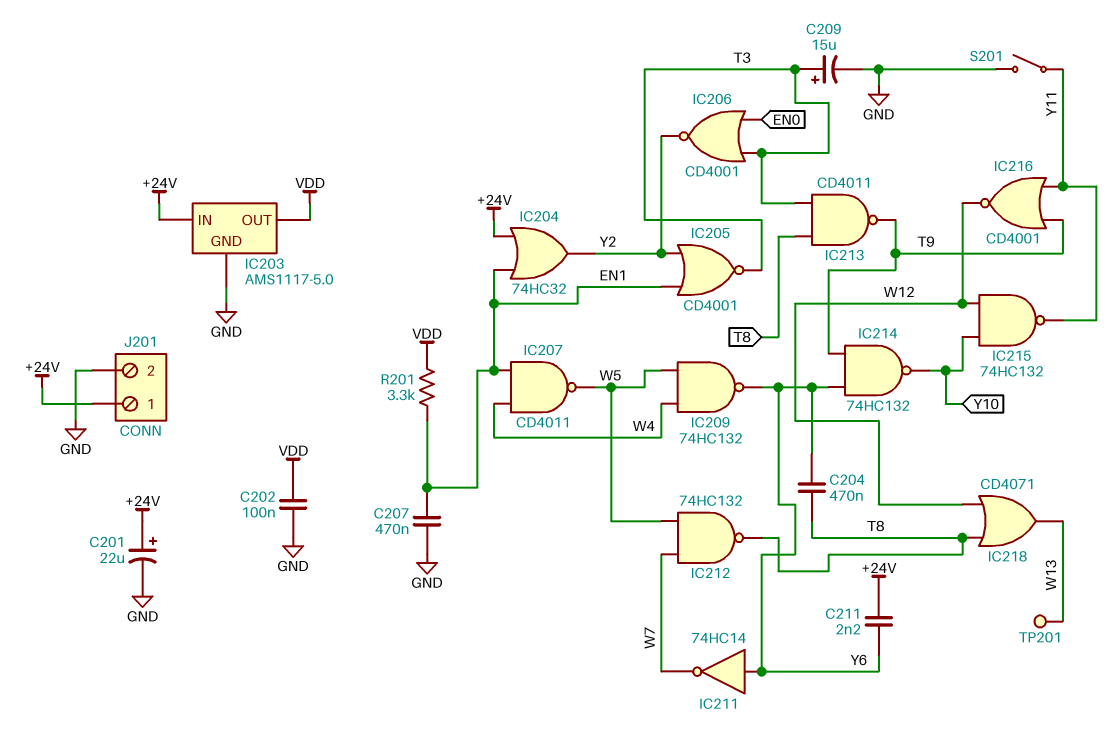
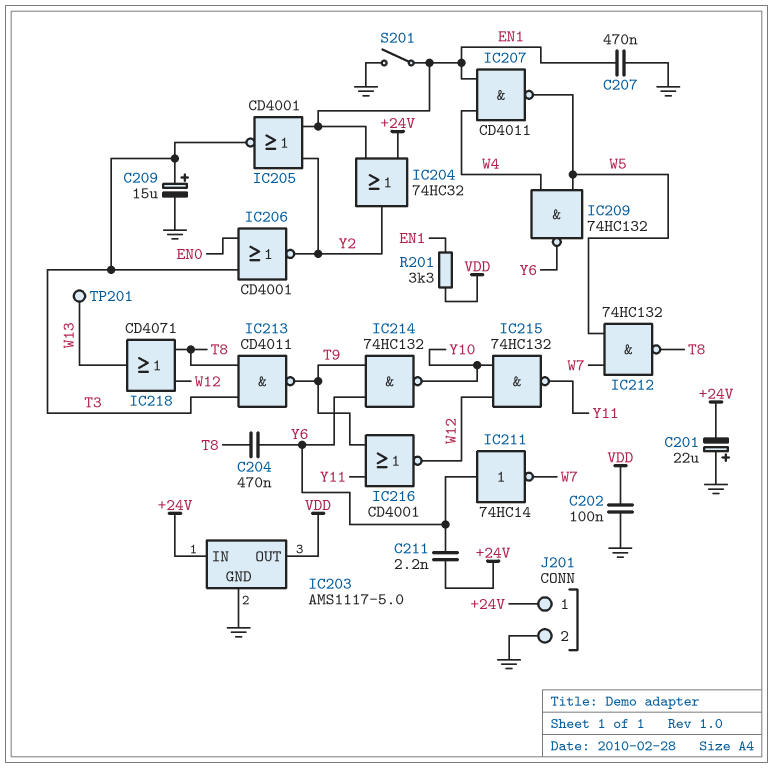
C201: 22uF (plus +24V, minus GND) -> 22uF (plus GND, minus +24V)
S201: switch (GND, Y11) -> switch (EN1, GND)

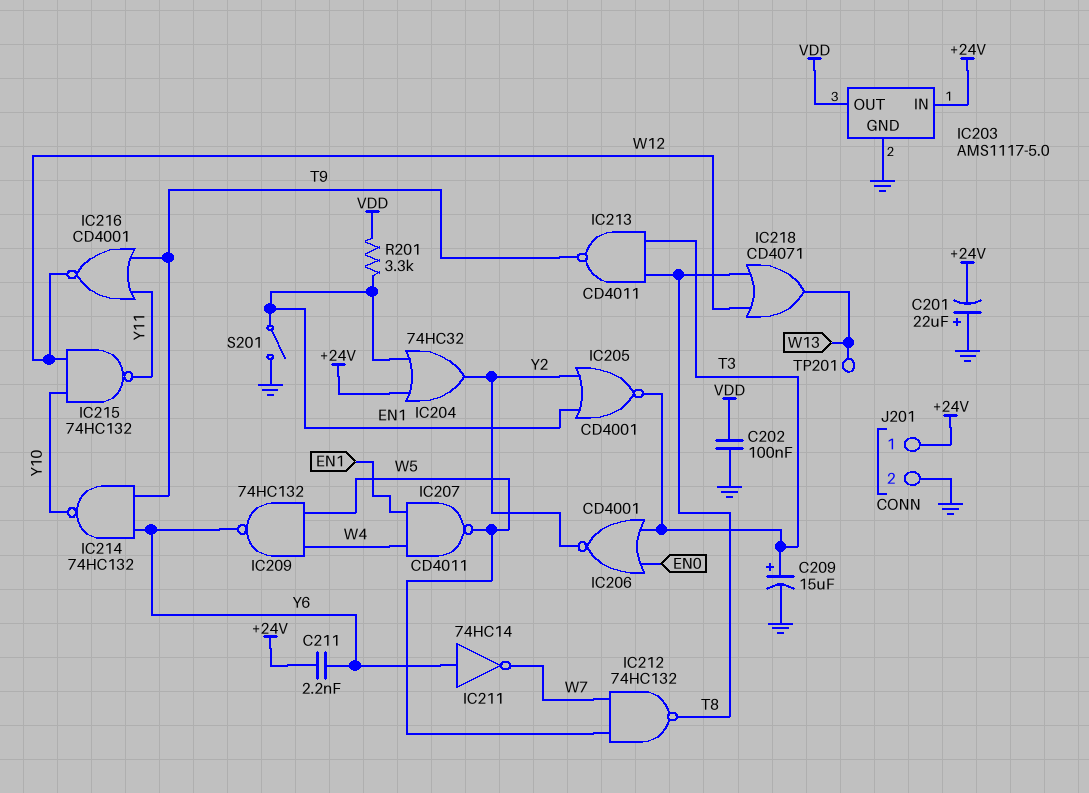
C204: 470nF (T8, Y6) -> none
C207: 470nF (EN1, GND) -> none

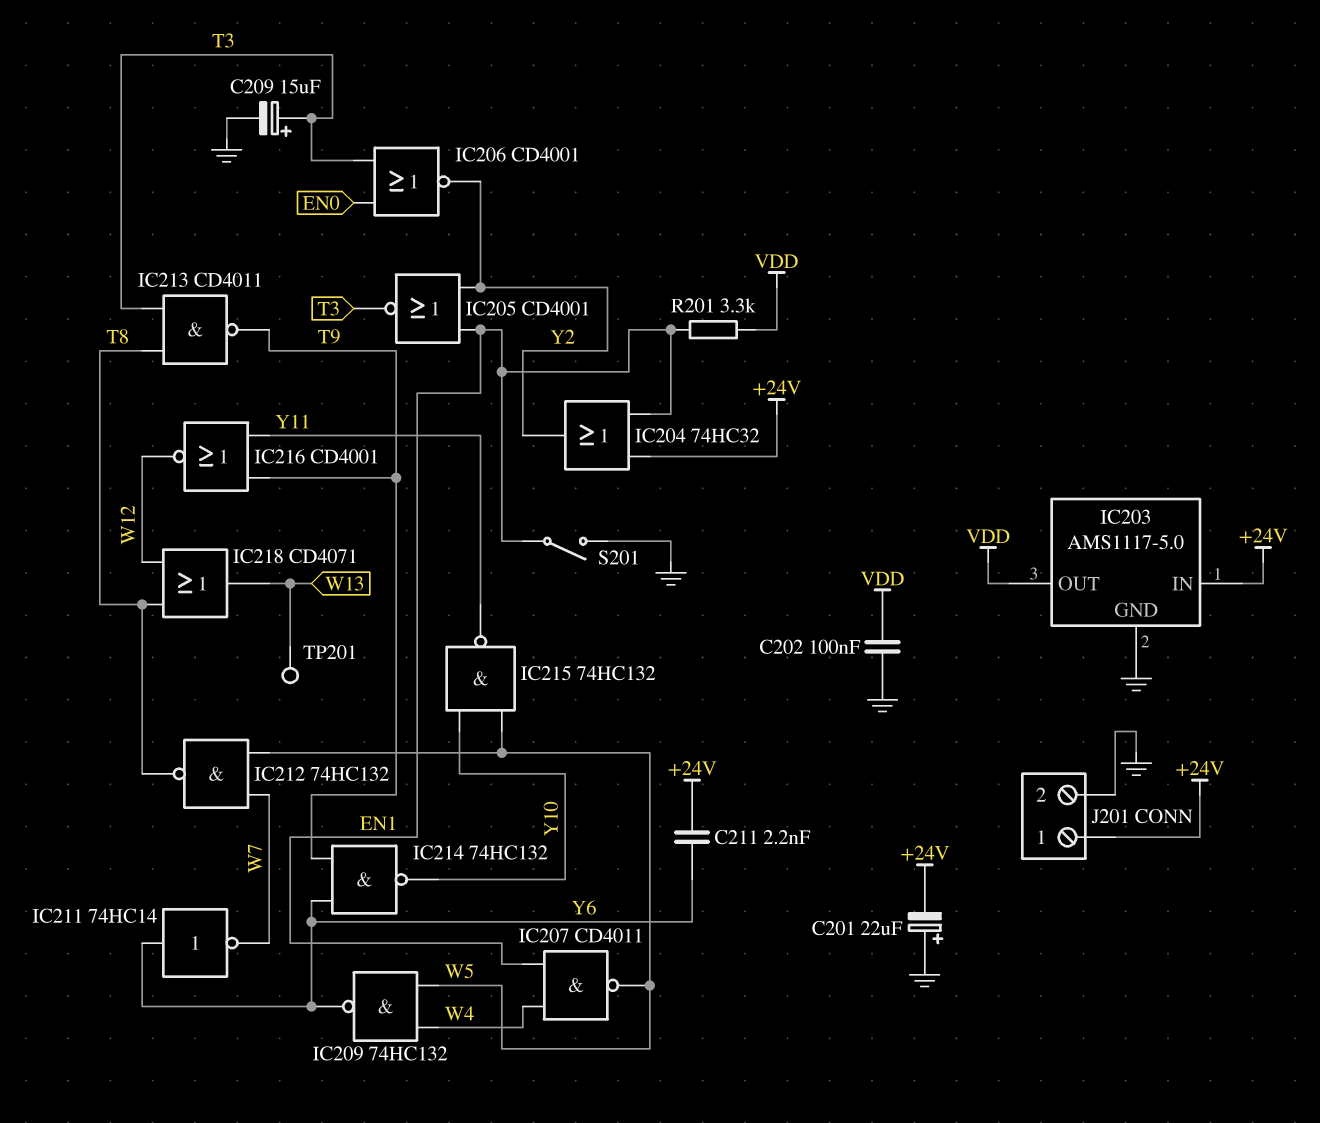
IC215: NAND 74HC132 (in W12, in Y10, out Y11) -> NAND 74HC132 (in W5, in Y10, out Y11)

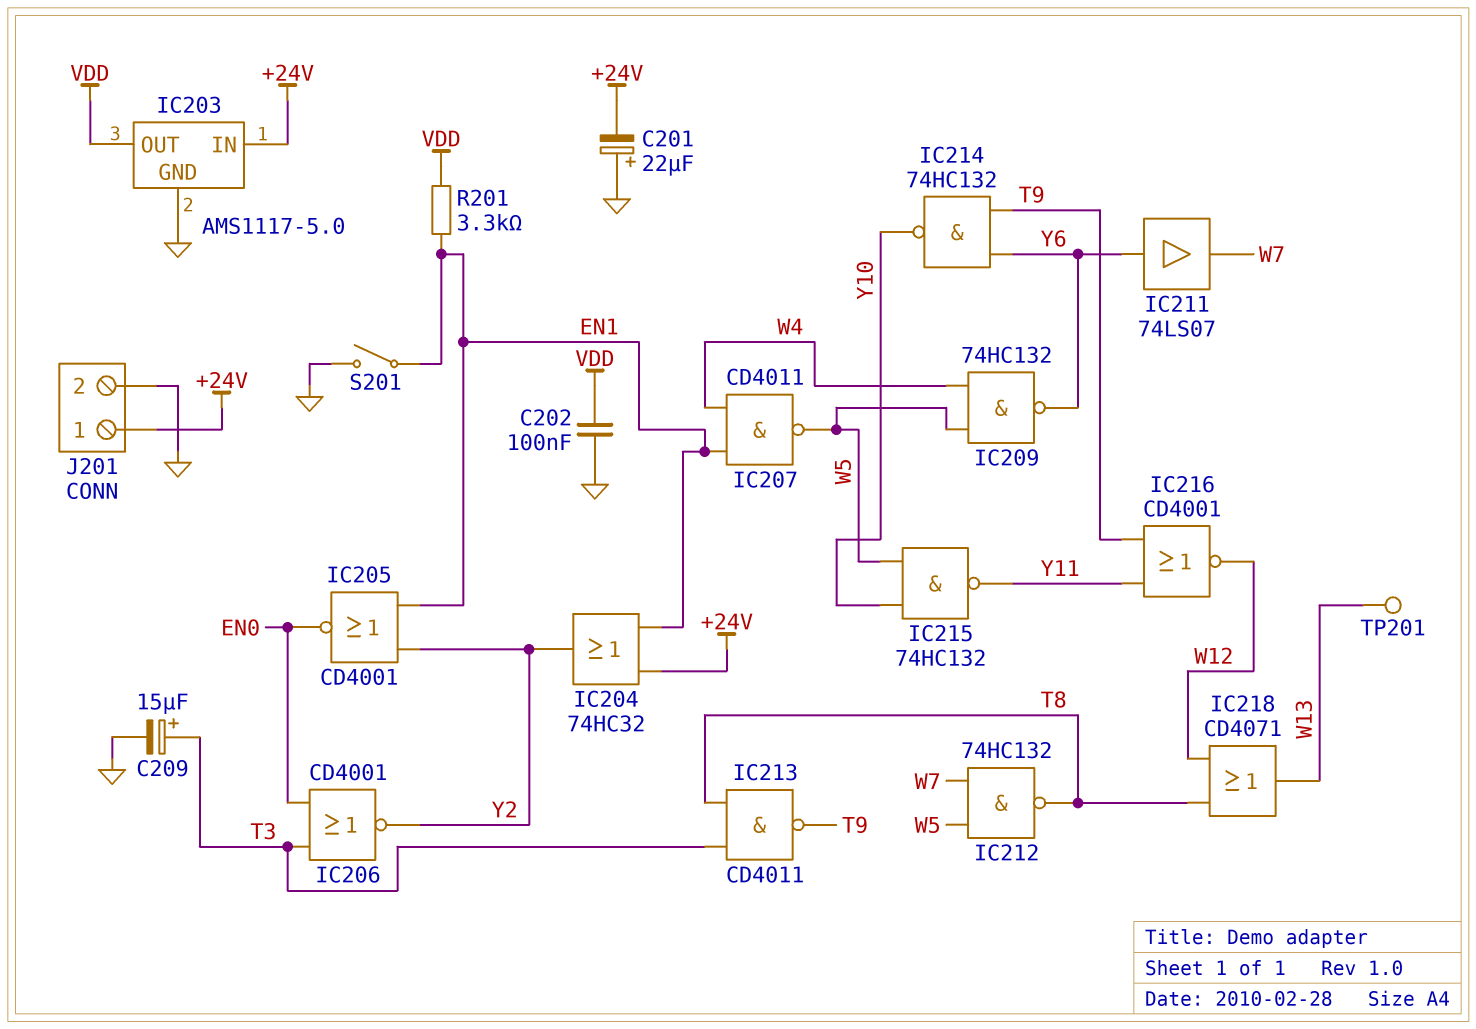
C211: 2.2nF (+24V, Y6) -> none
IC205: NOR CD4001 (in EN1, in Y2, out T3) -> NOR CD4001 (in EN1, in Y2, out EN0)
IC211: NOT 74HC14 (in Y6, out W7) -> buffer 74LS07 (in Y6, out W7)

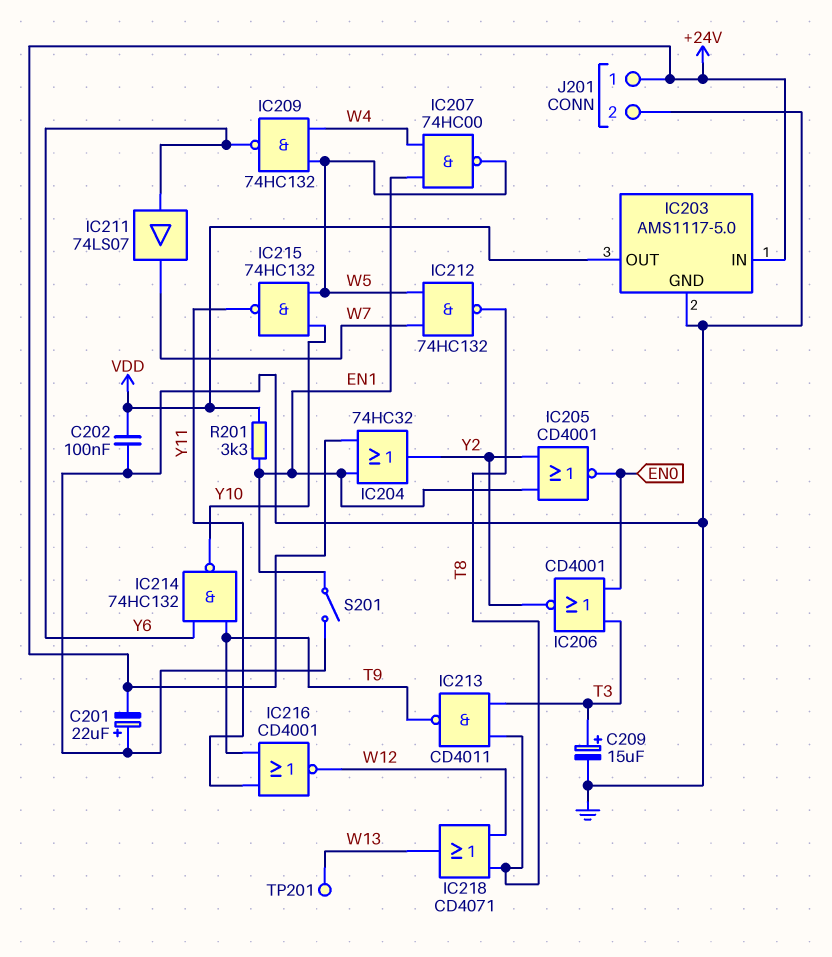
IC207: NAND CD4011 (in EN1, in W4, out W5) -> NAND 74HC00 (in EN1, in W4, out W5)

